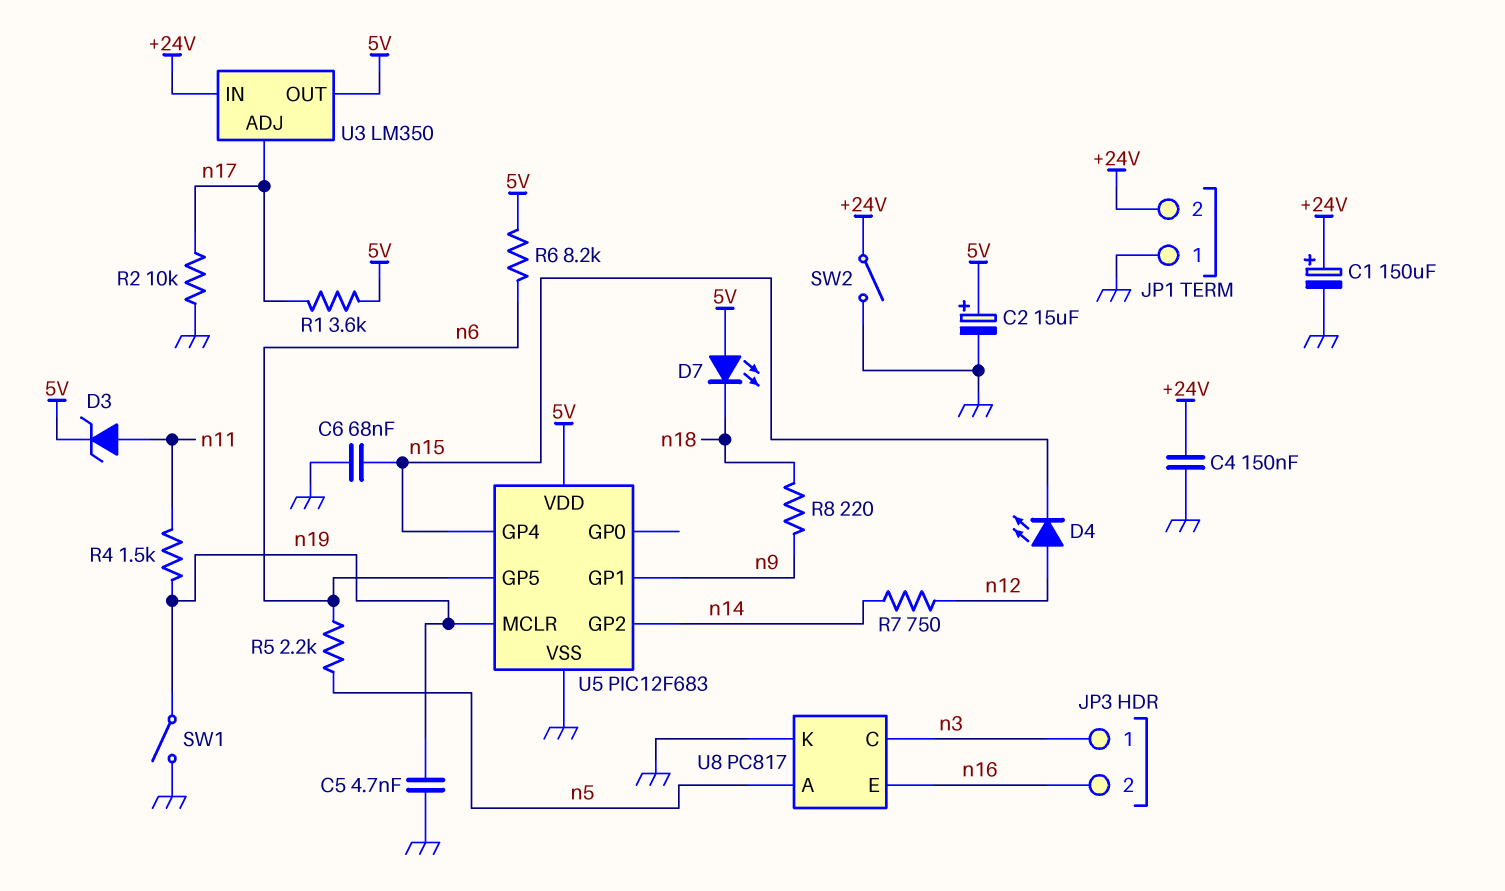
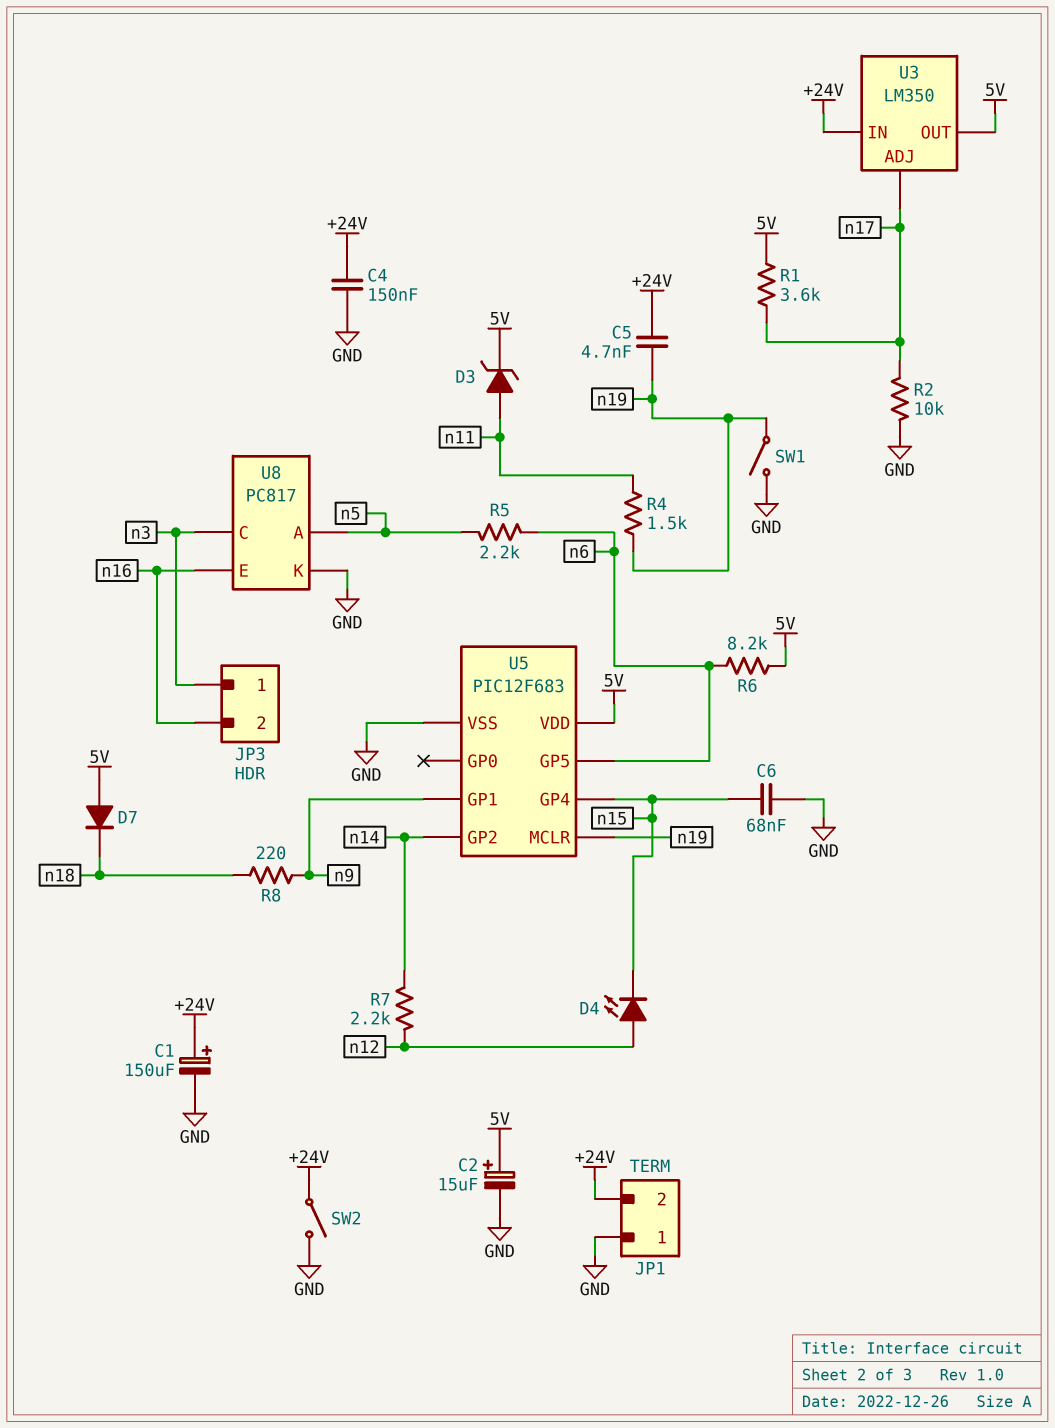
C5: 4.7nF (GND, n19) -> 4.7nF (+24V, n19)
D7: LED (A 5V, K n18) -> diode (A 5V, K n18)
R7: 750 (n12, n14) -> 2.2k (n12, n14)

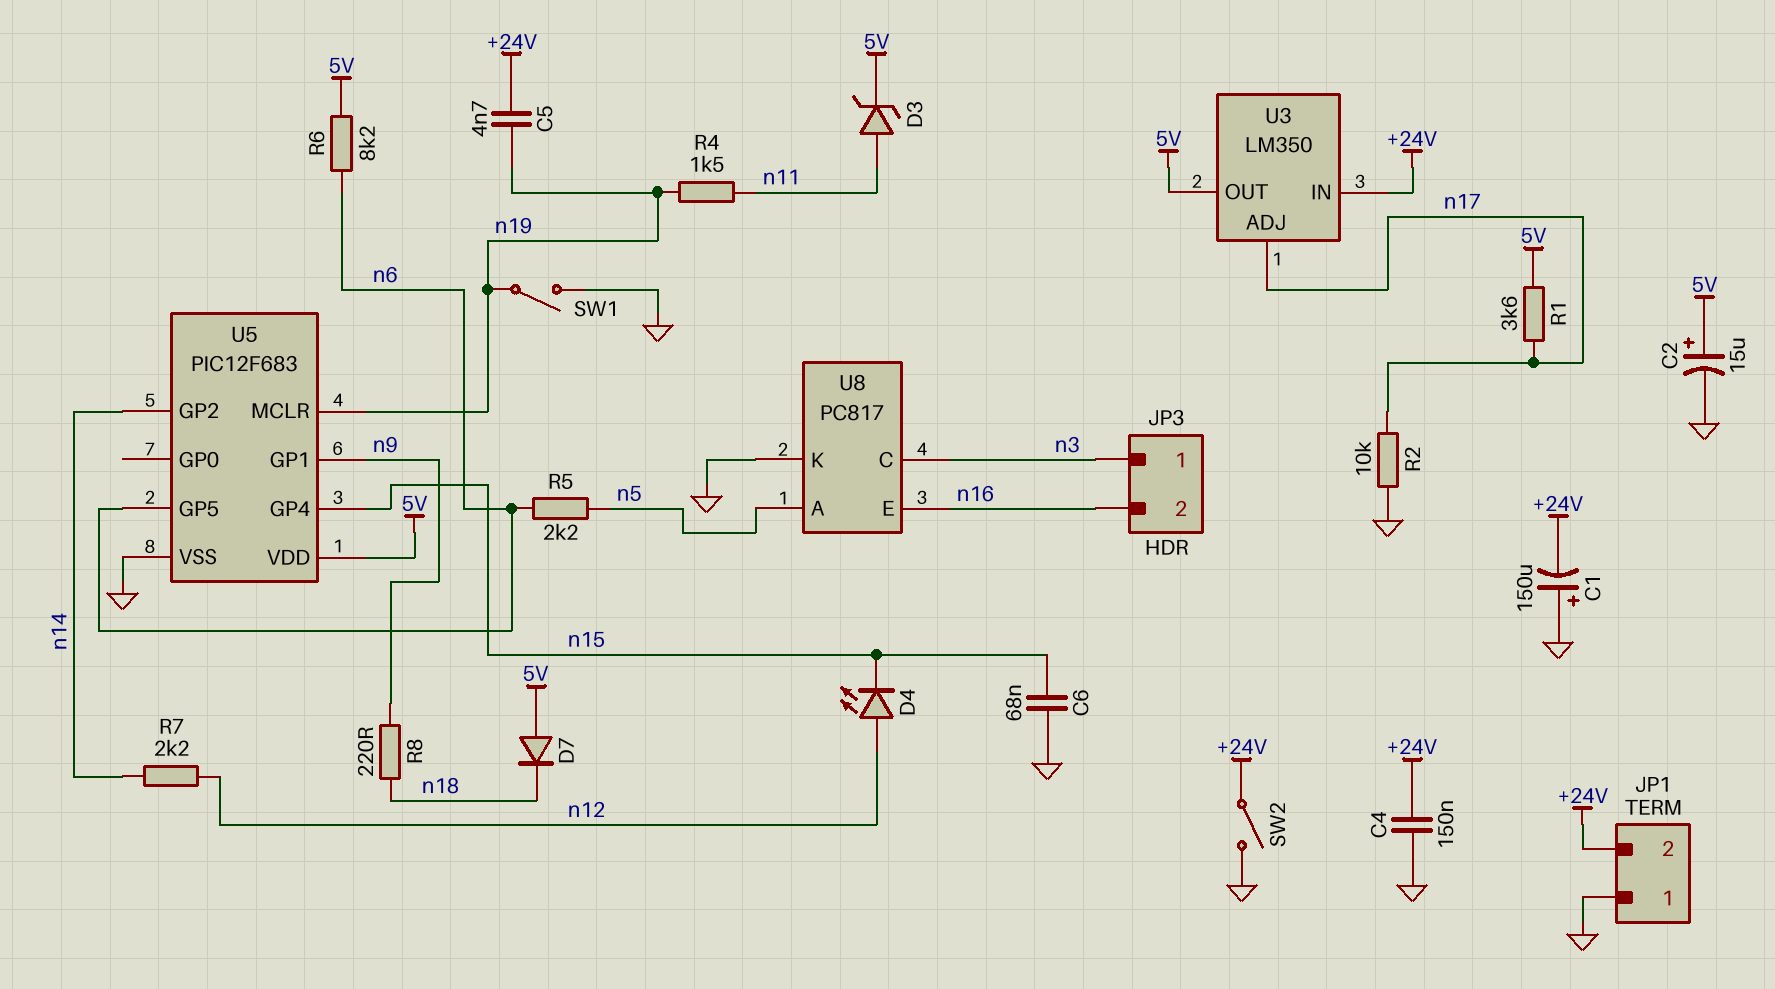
C1: 150uF (plus +24V, minus GND) -> 150uF (plus GND, minus +24V)

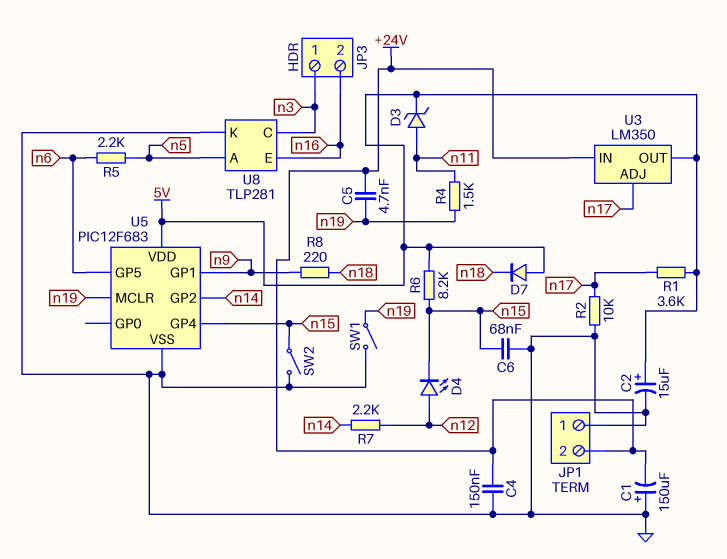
R6: 8.2k (5V, n6) -> 8.2k (5V, n15)
SW2: switch (+24V, GND) -> switch (GND, n15)
U8: PC817 -> TLP281

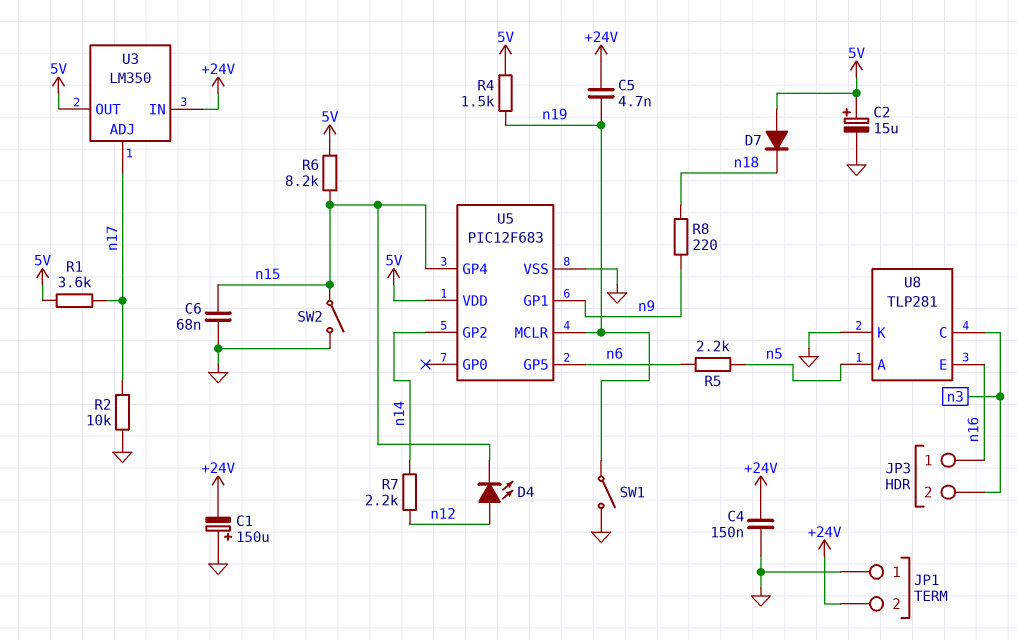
D3: zener (A n11, K 5V) -> none
JP3 pin 1: n3 -> n16
JP3 pin 2: n16 -> n3
R4: 1.5k (n11, n19) -> 1.5k (5V, n19)

